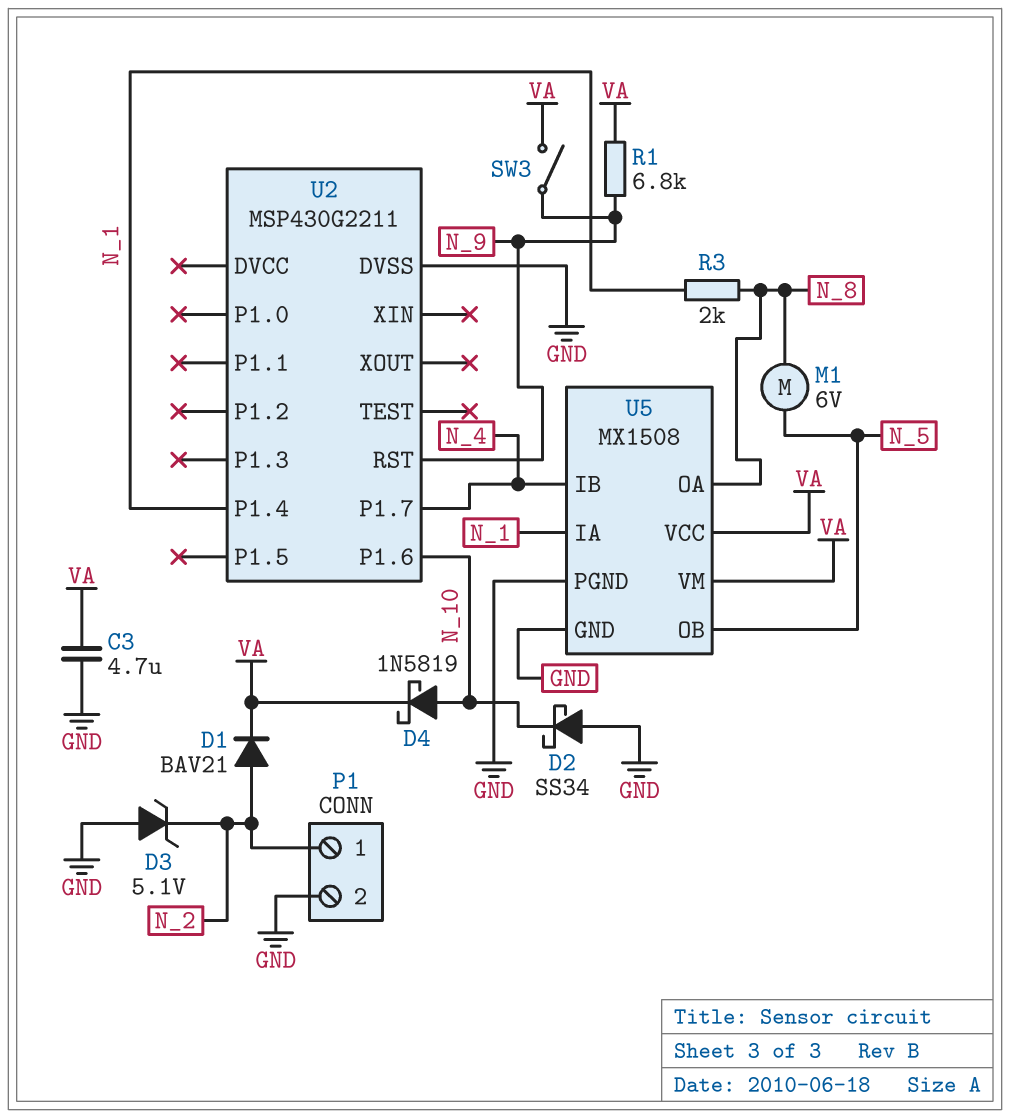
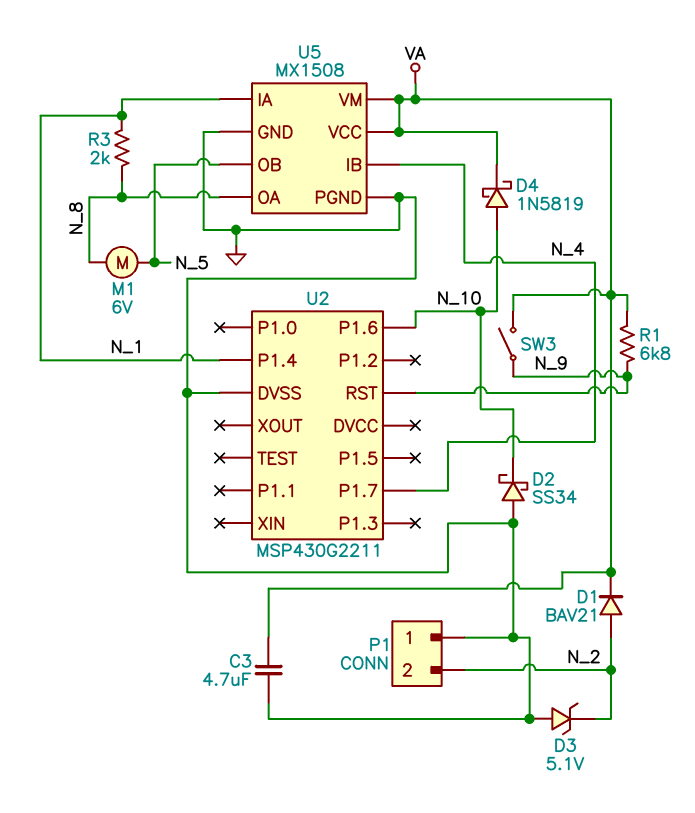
P1 pin 1: N_2 -> GND
P1 pin 2: GND -> N_2

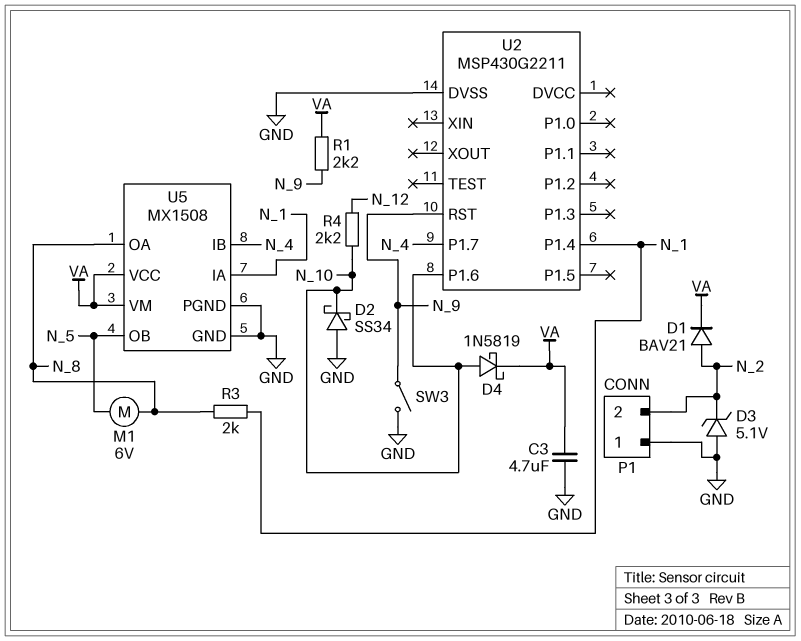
R1: 6.8k (N_9, VA) -> 2.2k (N_9, VA)
R4: none -> 2.2k (N_10, N_12)
SW3: switch (N_9, VA) -> switch (GND, N_9)

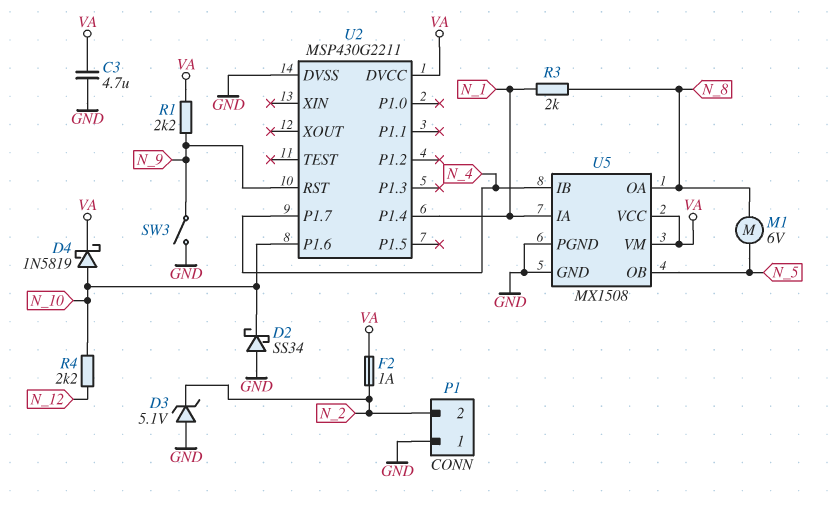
D1: diode BAV21 (A N_2, K VA) -> none
F2: none -> 1A (N_2, VA)
U2 pin DVCC: none -> VA

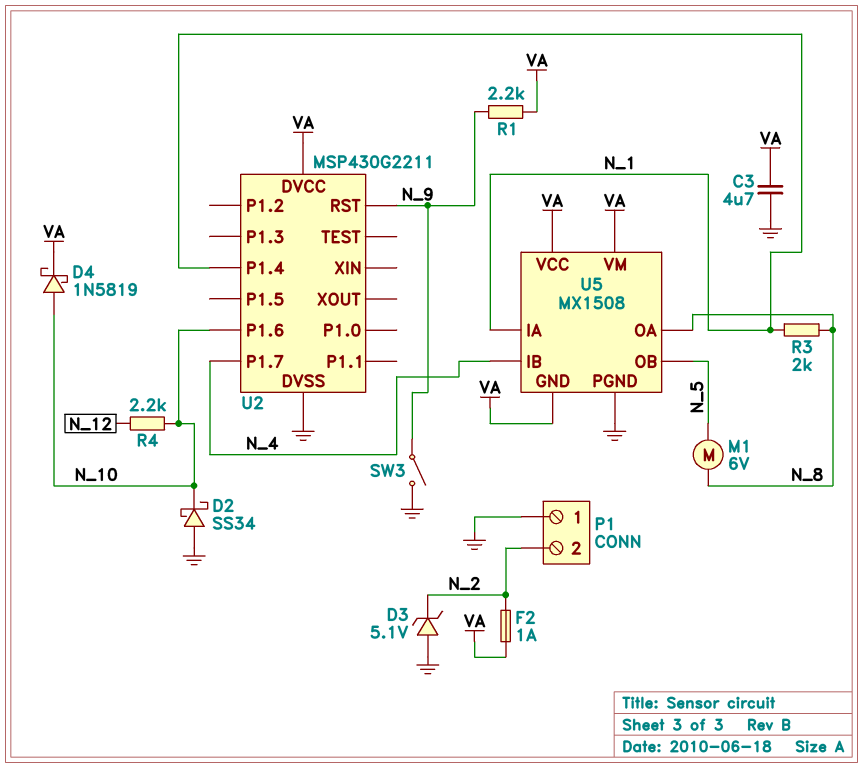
U5 pin GND: GND -> VA

